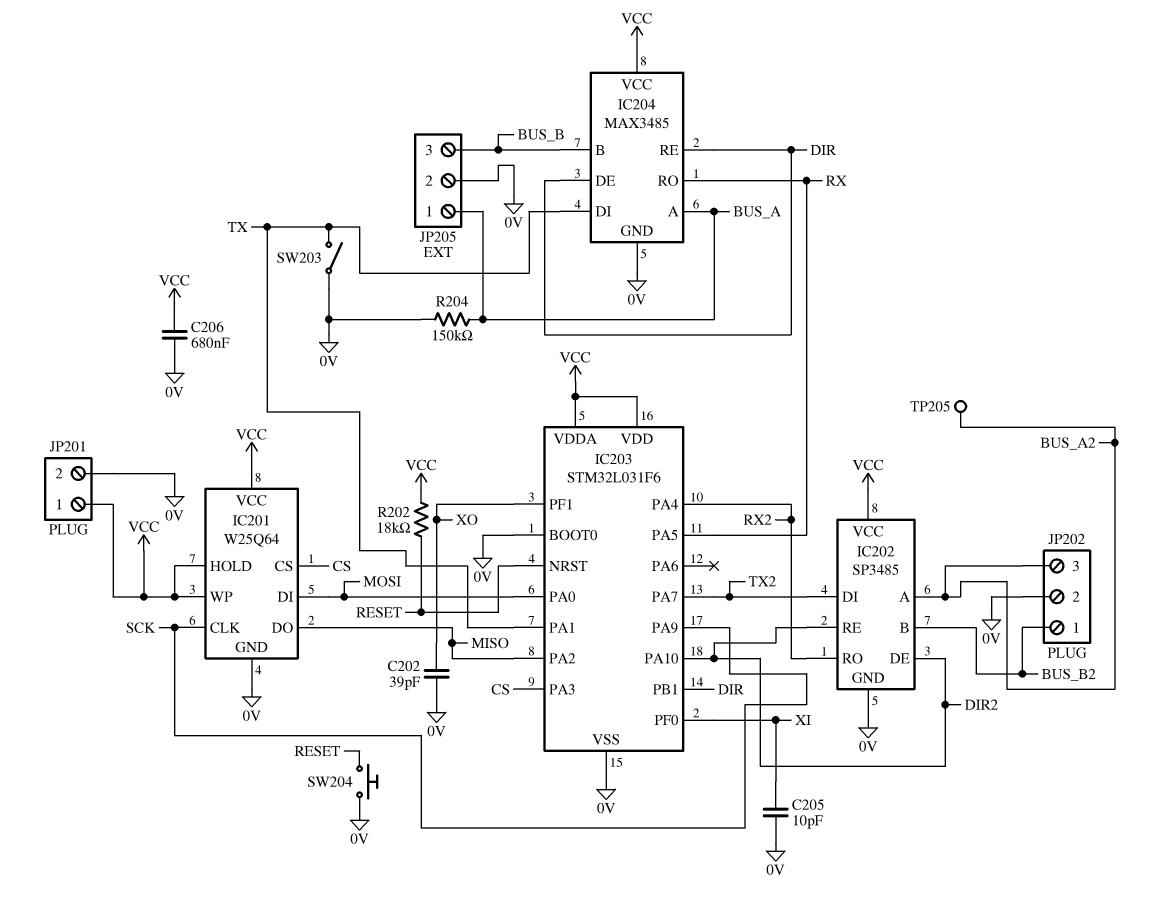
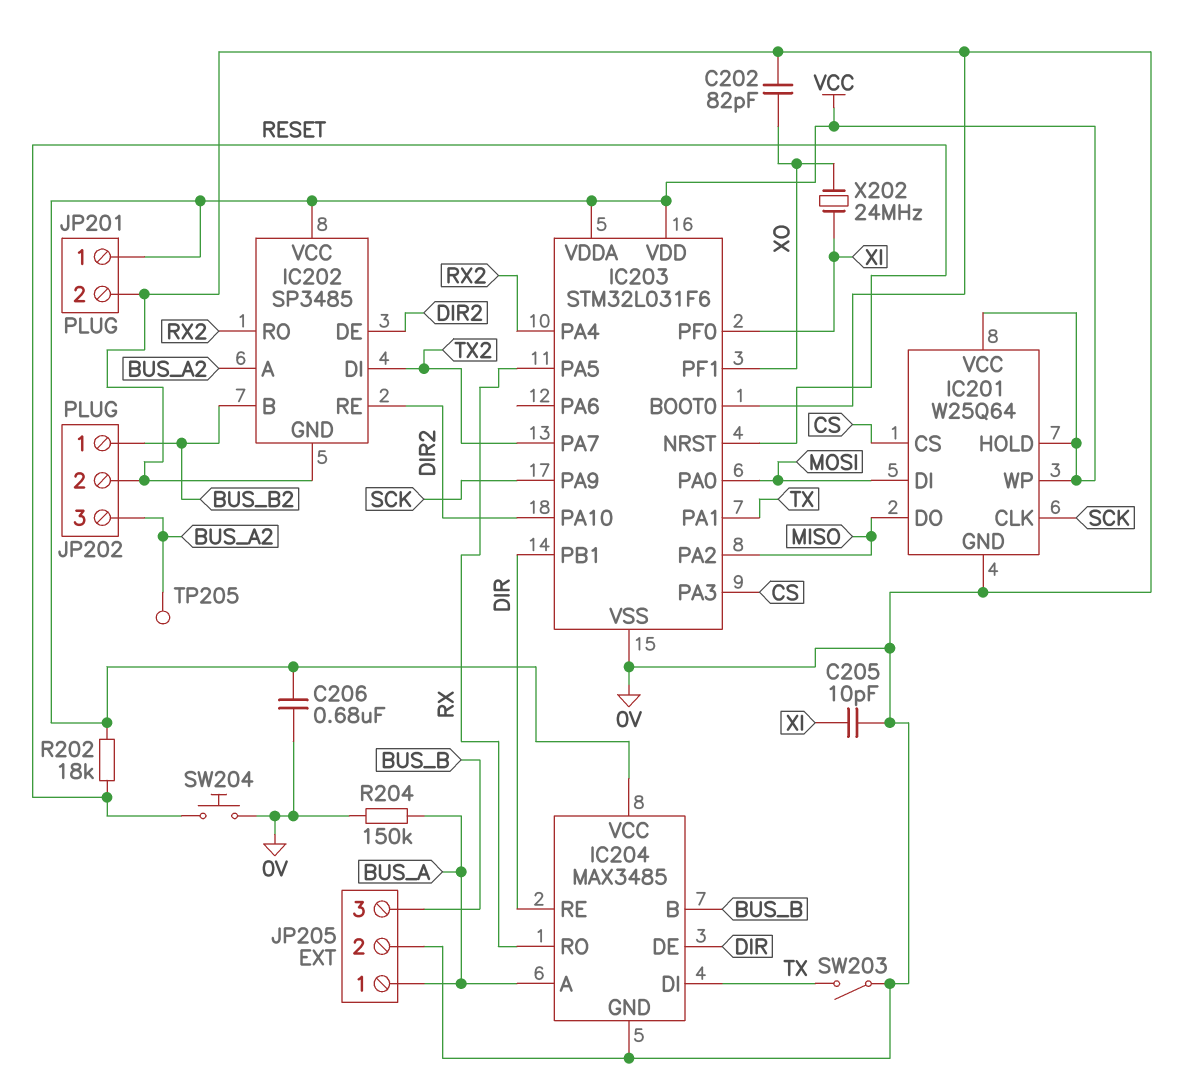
C202: 39pF (0V, XO) -> 82pF (0V, XO)
X202: none -> 24MHz (XI, XO)

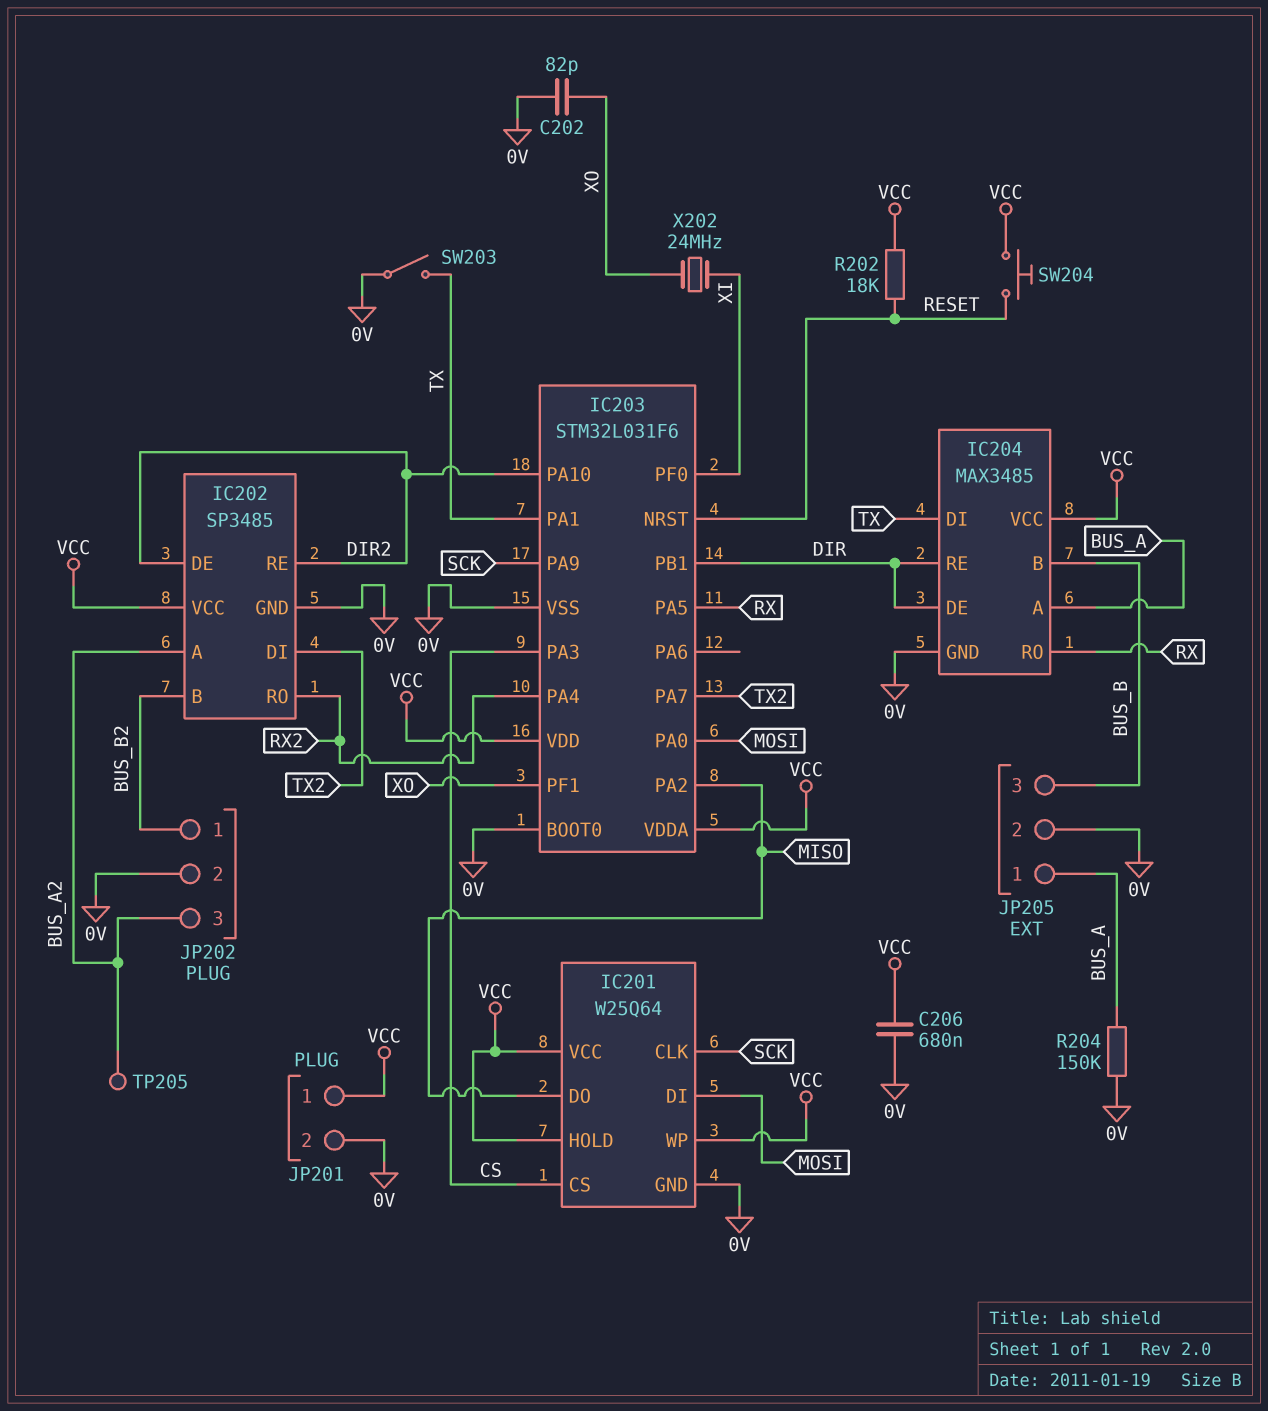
C205: 10pF (0V, XI) -> none
SW204: button (0V, RESET) -> button (RESET, VCC)

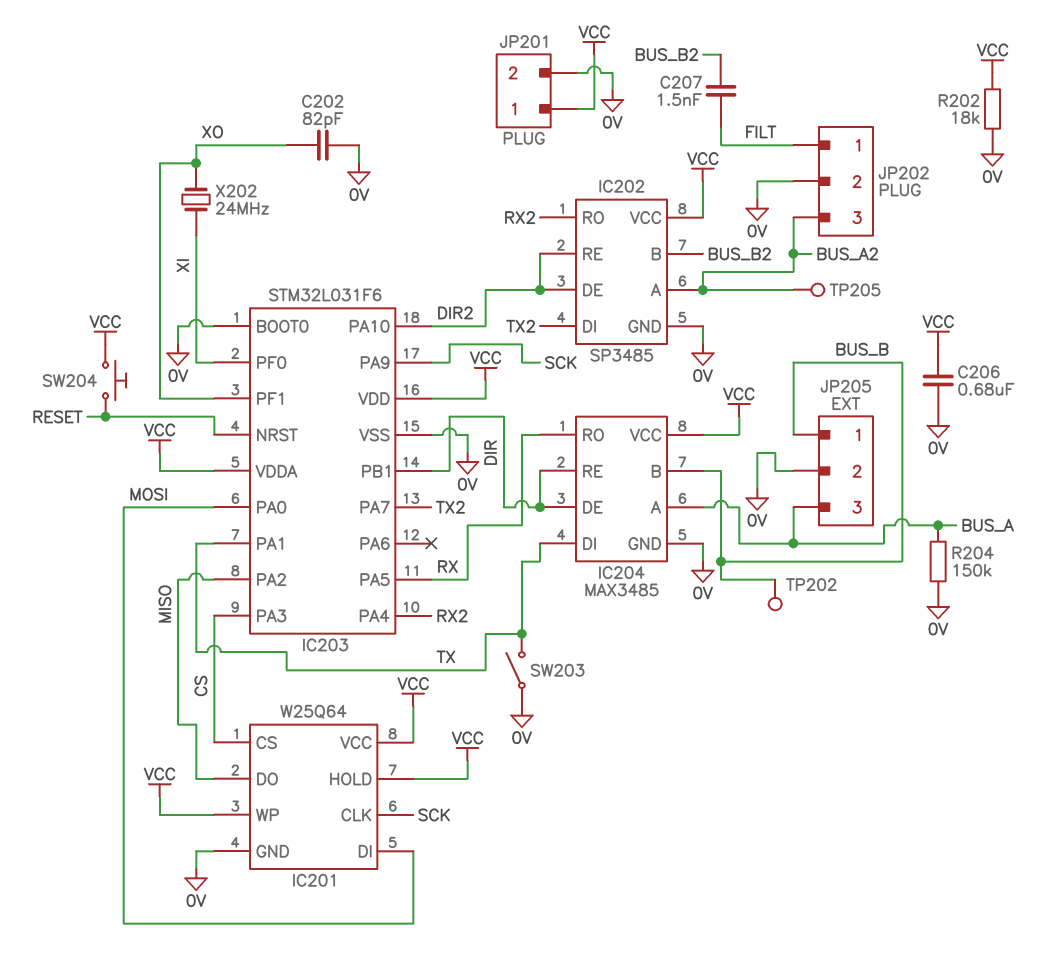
C207: none -> 1.5nF (BUS_B2, FILT)
JP202 pin 1: BUS_B2 -> FILT
JP205 pin 1: BUS_A -> BUS_B
JP205 pin 3: BUS_B -> BUS_A
R202: 18k (RESET, VCC) -> 18k (0V, VCC)
TP202: none -> test point (BUS_B)

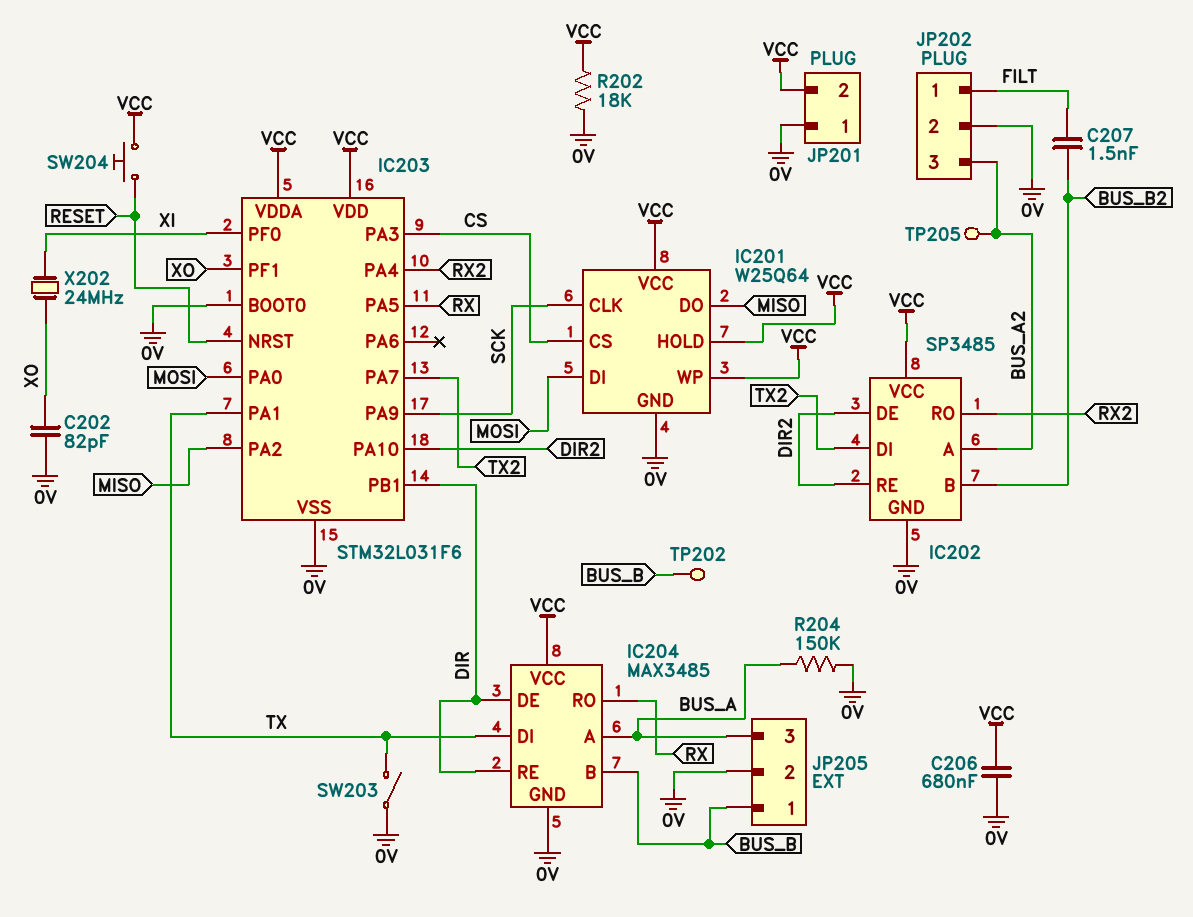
JP201 pin 1: VCC -> 0V
JP201 pin 2: 0V -> VCC

